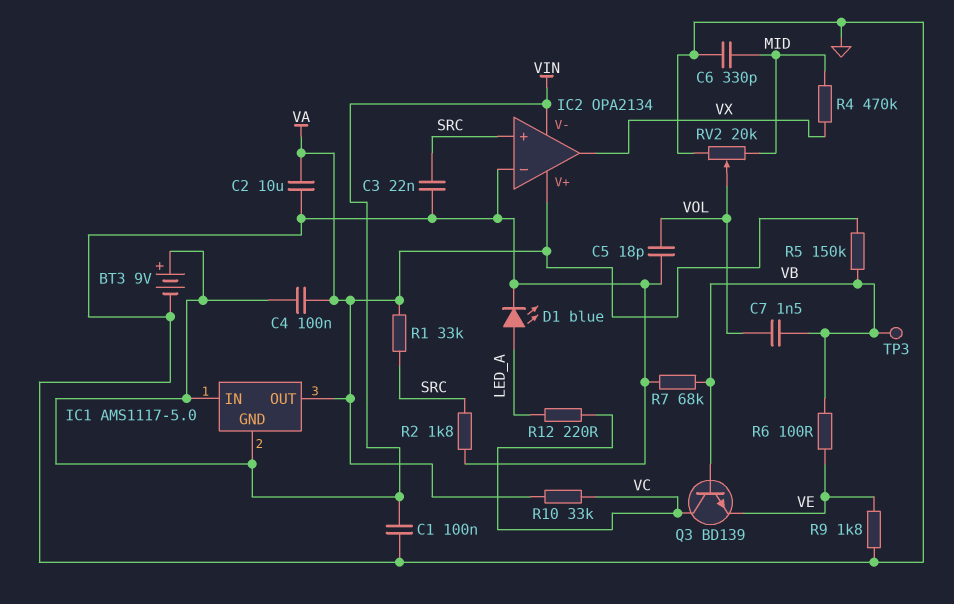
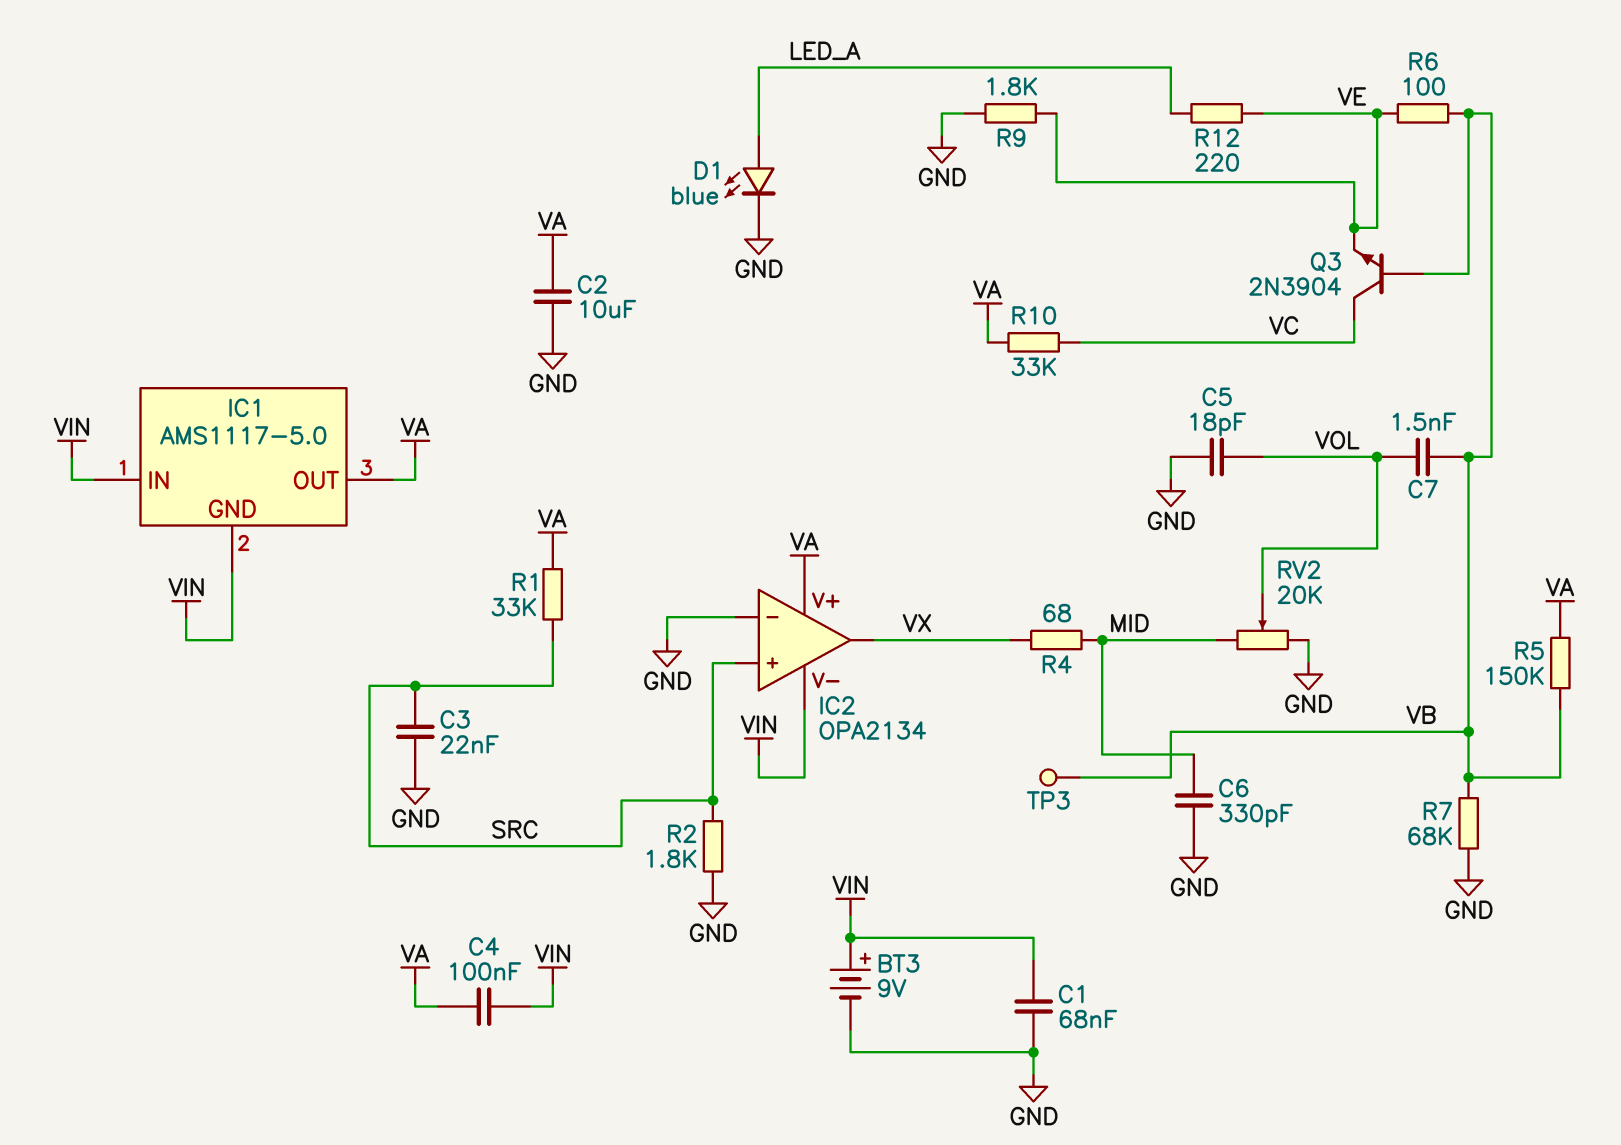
C1: 100nF (GND, VIN) -> 68nF (GND, VIN)
Q3: NPN BD139 (B VB, C VC, E VE) -> NPN 2N3904 (B VB, C VC, E VE)
R4: 470k (MID, VX) -> 68 (MID, VX)
R12: 220 (LED_A, VC) -> 220 (LED_A, VE)

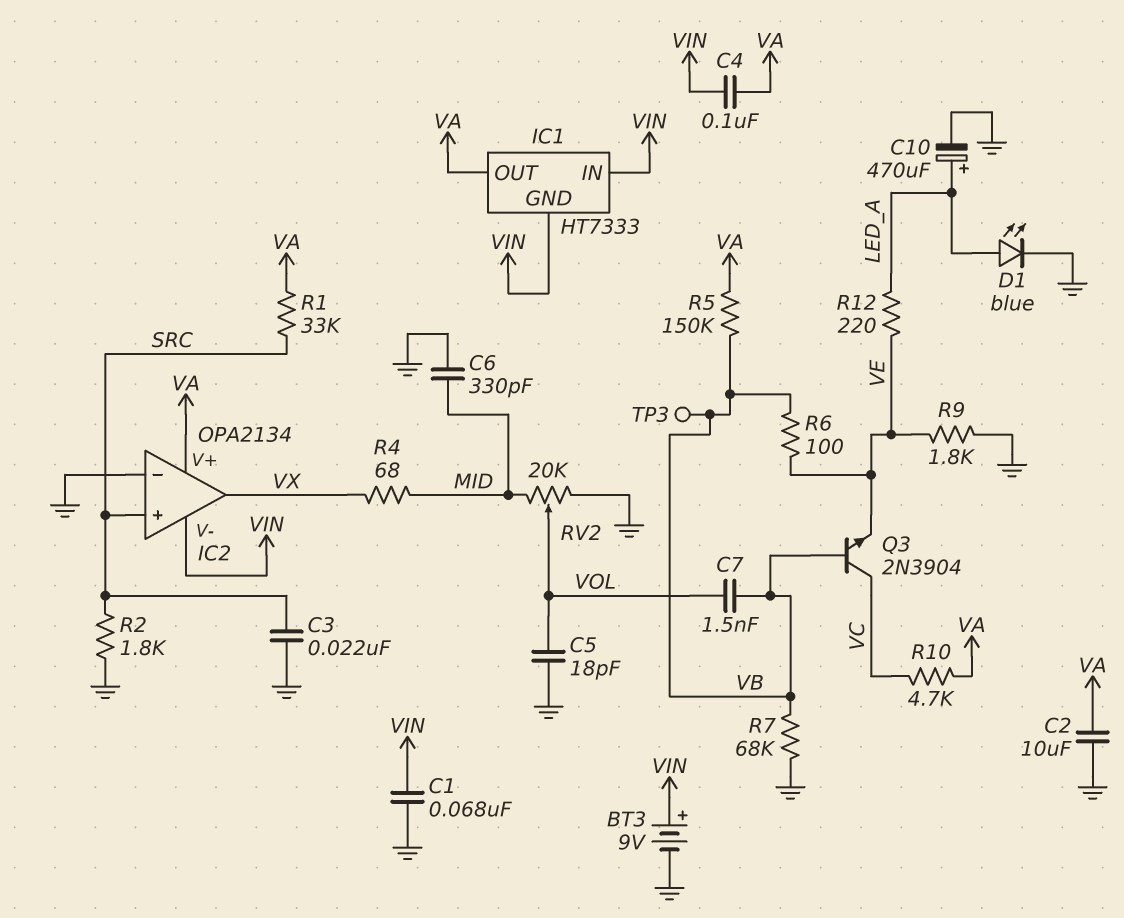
C10: none -> 470uF (plus LED_A, minus GND)
IC1: AMS1117-5.0 -> HT7333
R10: 33k (VA, VC) -> 4.7k (VA, VC)

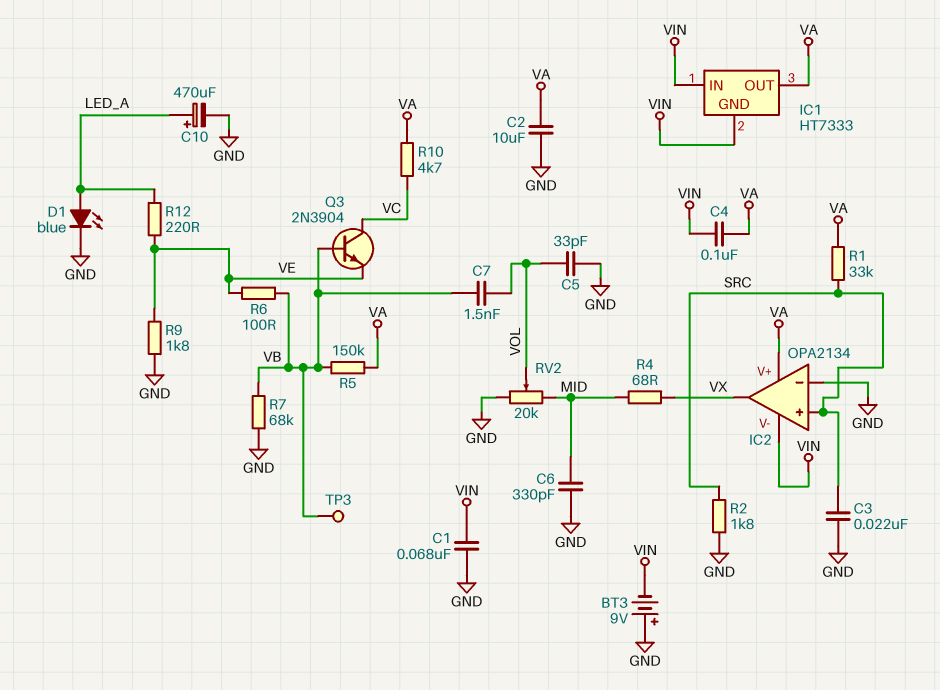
BT3: 9V (plus VIN, minus GND) -> 9V (plus GND, minus VIN)
C5: 18pF (GND, VOL) -> 33pF (GND, VOL)

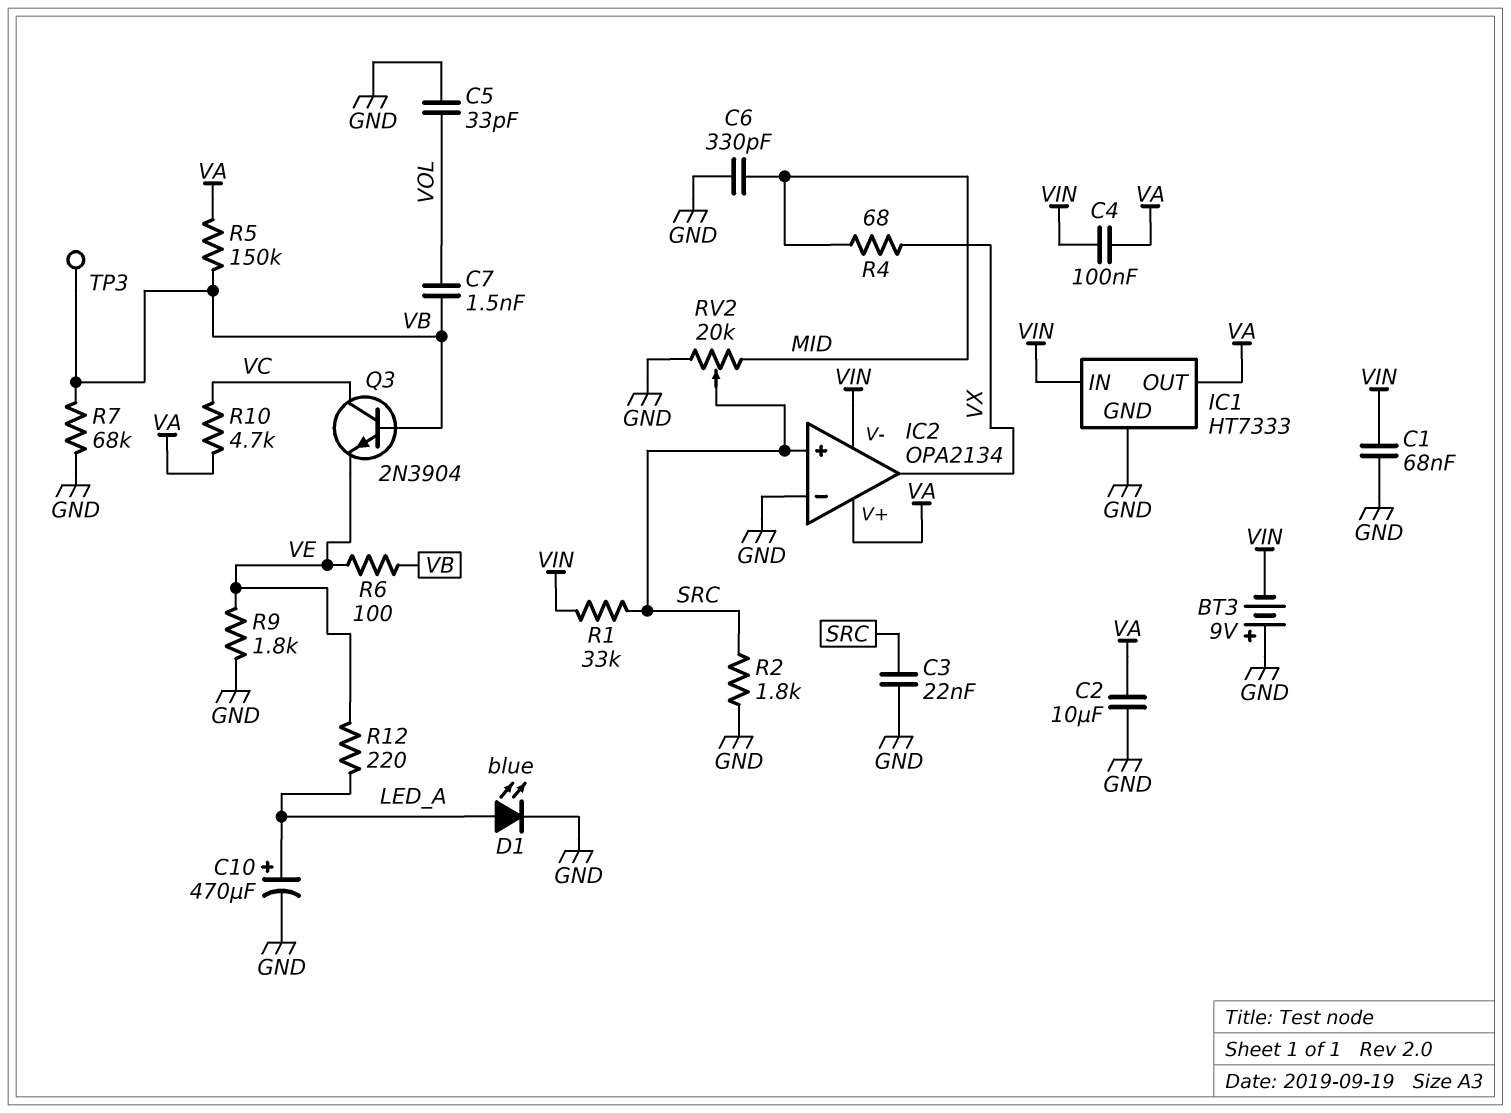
IC1 pin GND: VIN -> GND
R1: 33k (SRC, VA) -> 33k (SRC, VIN)
RV2: 20k (GND, MID, wiper VOL) -> 20k (GND, MID, wiper SRC)

